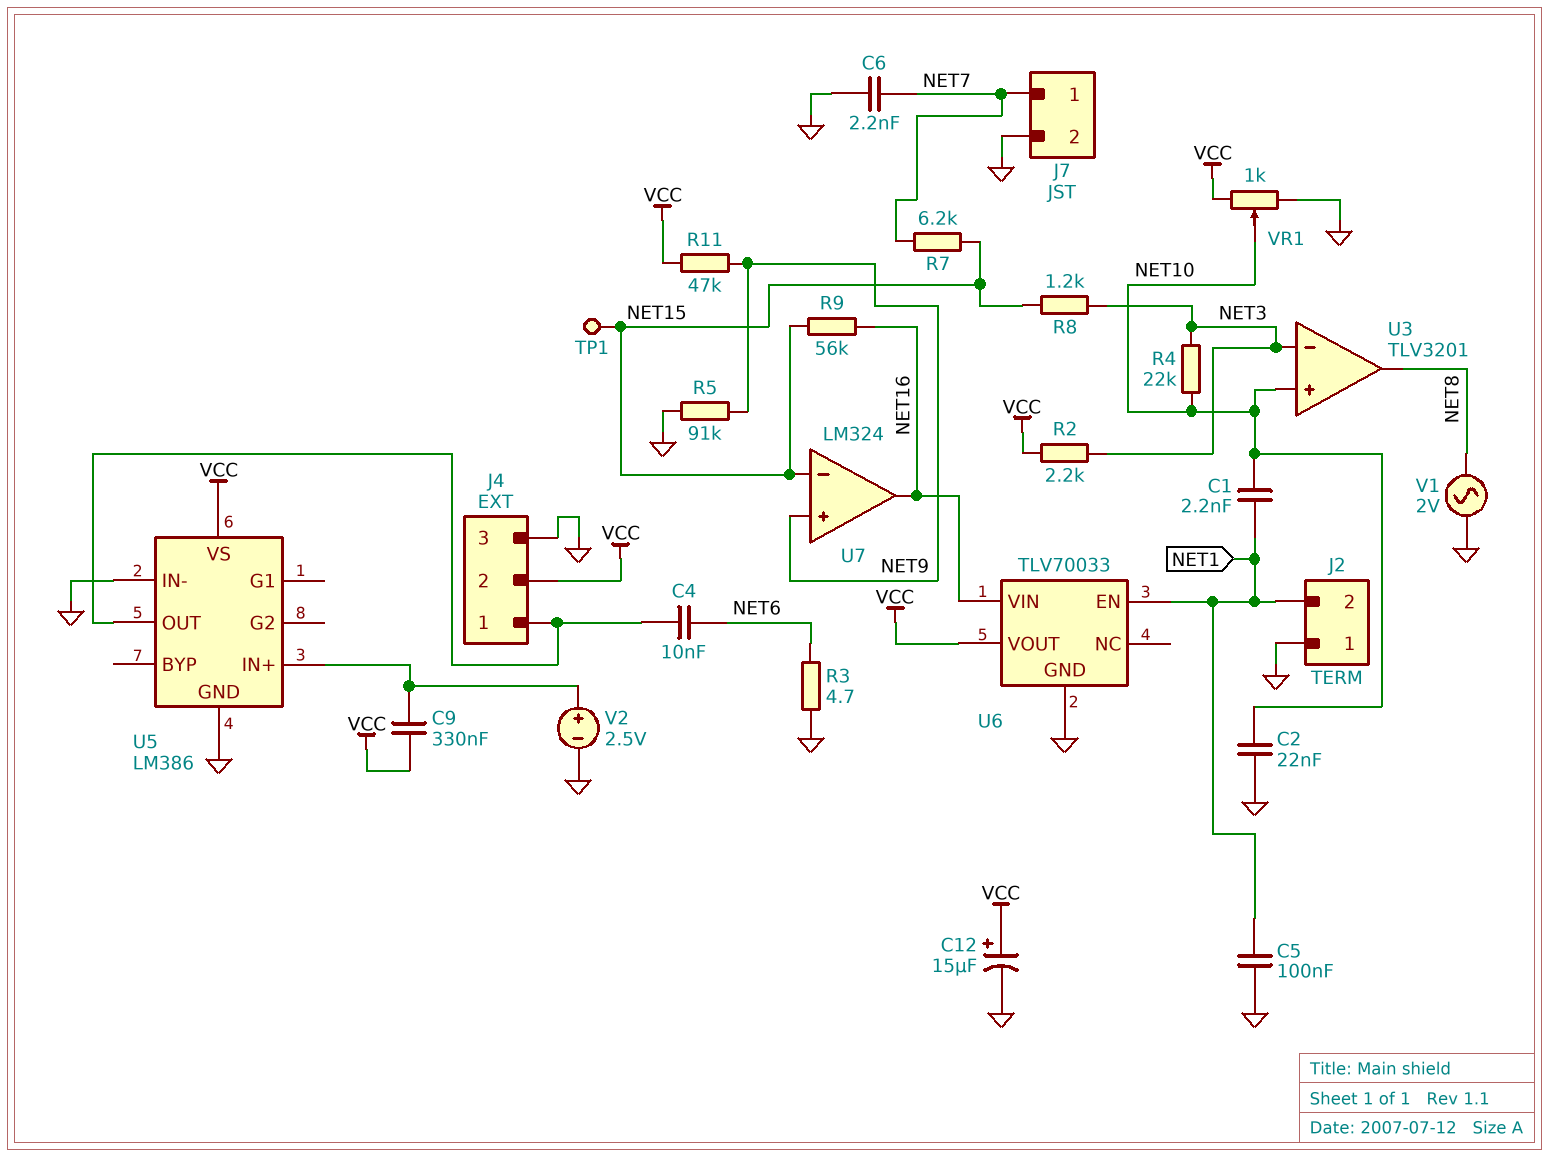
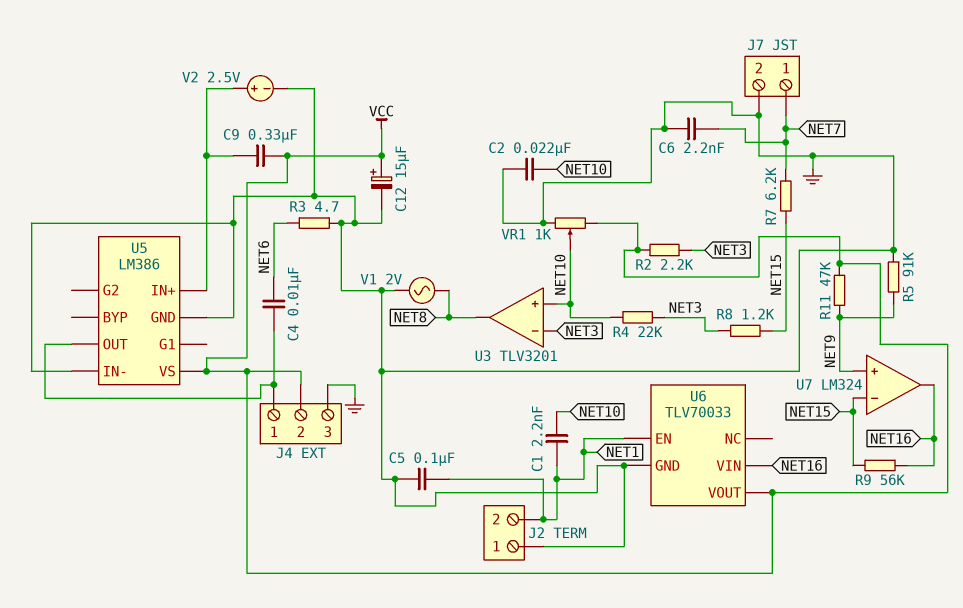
TP1: test point (NET15) -> none

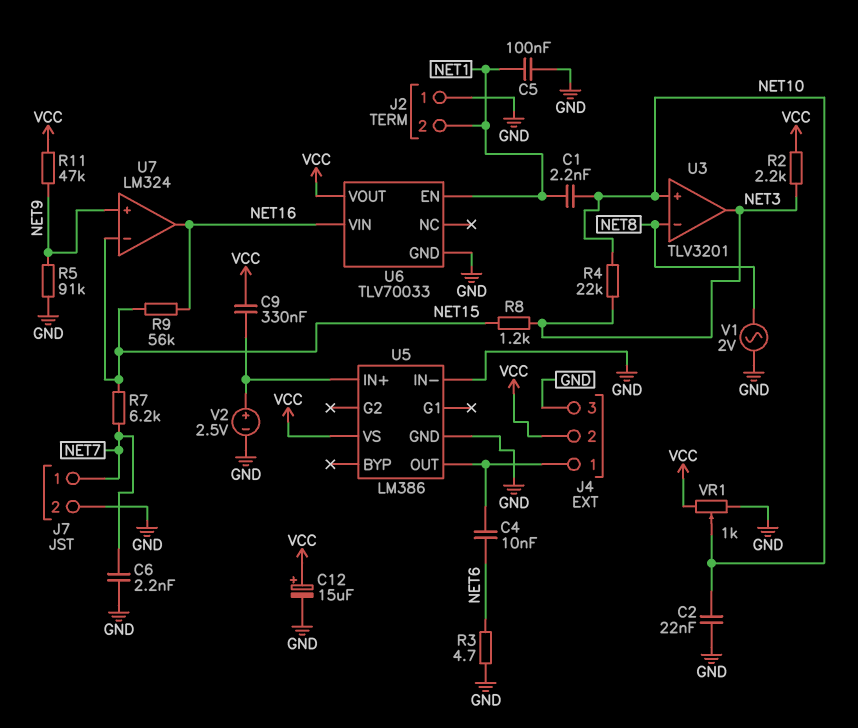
U3 pin in-: NET3 -> NET8
U3 pin out: NET8 -> NET3

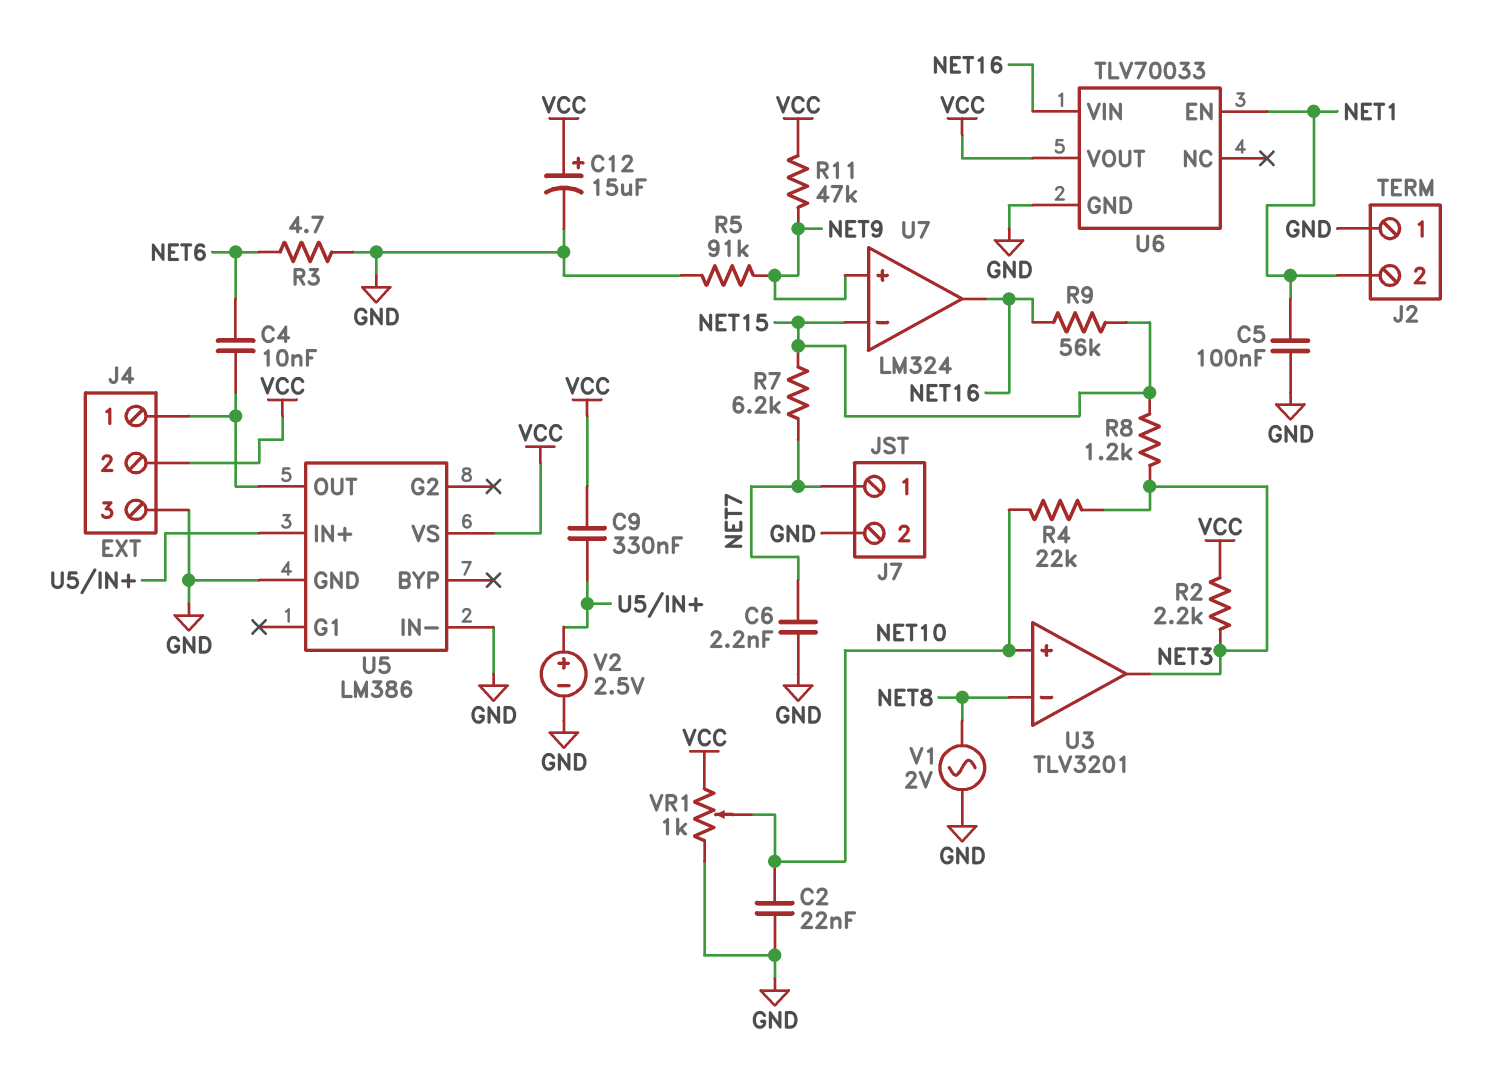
C1: 2.2nF (NET1, NET10) -> none

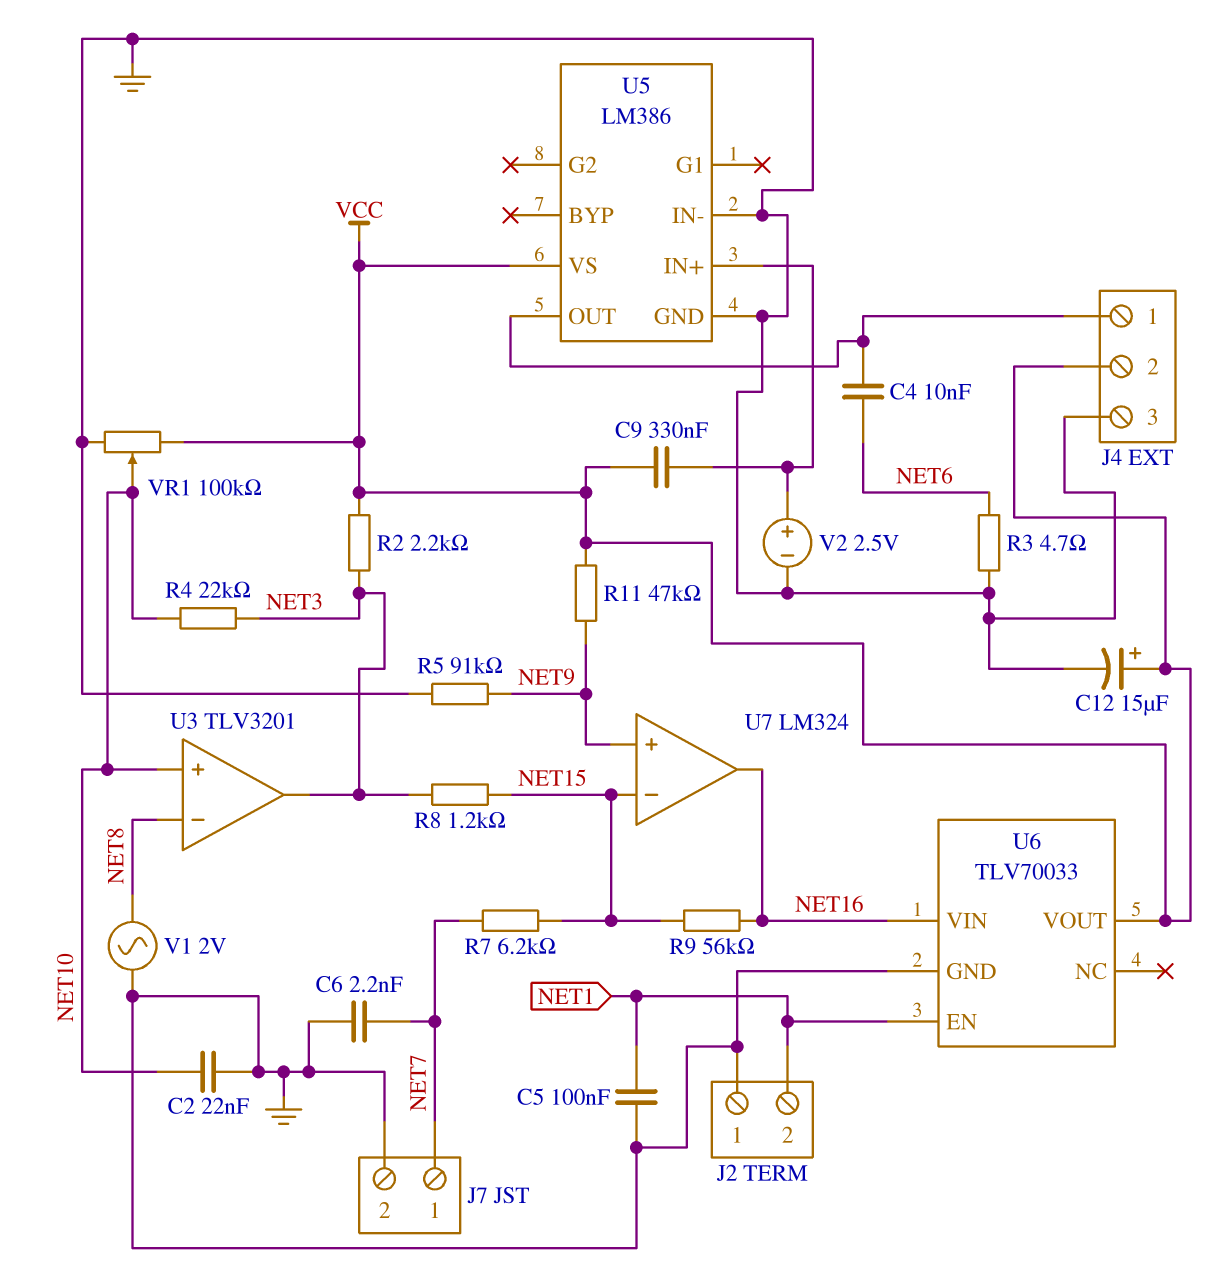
VR1: 1k (GND, VCC, wiper NET10) -> 100k (GND, VCC, wiper NET10)

